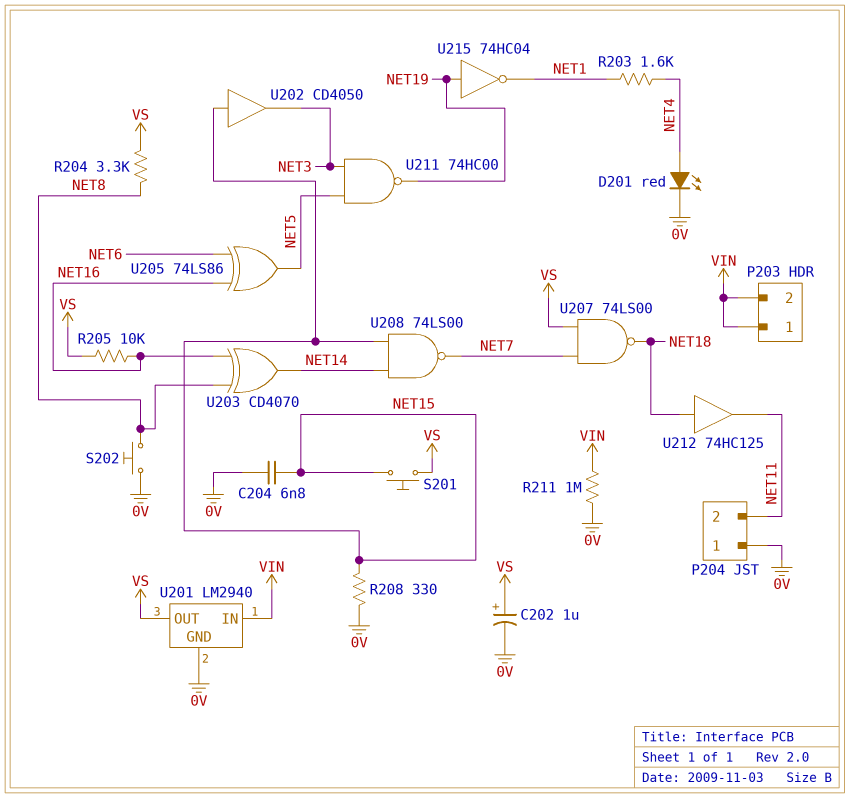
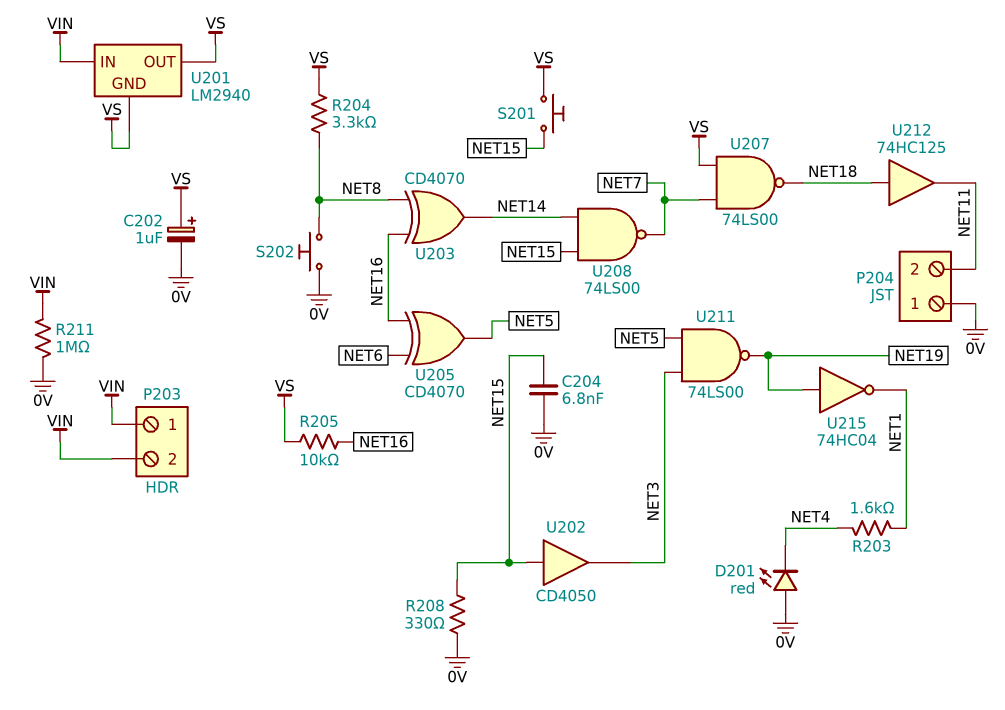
D201: LED red (A NET4, K 0V) -> LED red (A 0V, K NET4)
U201 pin GND: 0V -> VS
U205: XOR 74LS86 (in NET6, in NET16, out NET5) -> XOR CD4070 (in NET6, in NET16, out NET5)
U211: NAND 74HC00 (in NET3, in NET5, out NET19) -> NAND 74LS00 (in NET3, in NET5, out NET19)

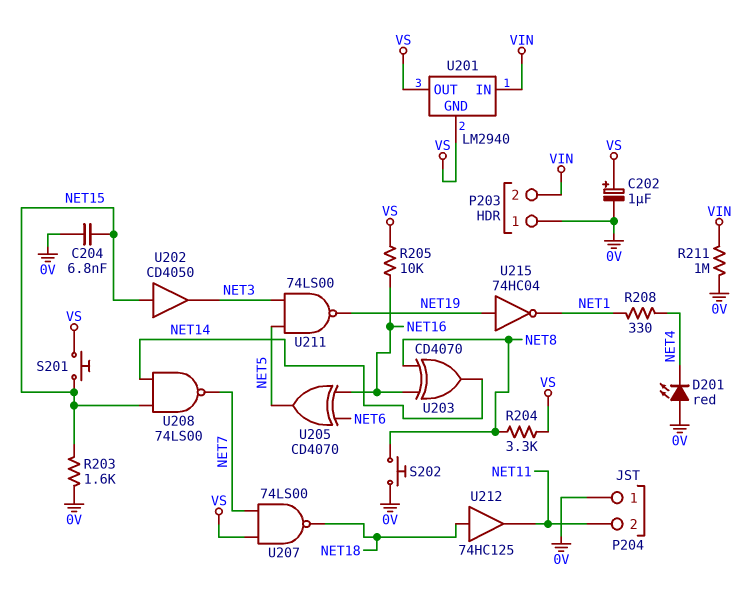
P203 pin 1: VIN -> 0V
R203: 1.6k (NET1, NET4) -> 1.6k (0V, NET15)
R208: 330 (0V, NET15) -> 330 (NET1, NET4)

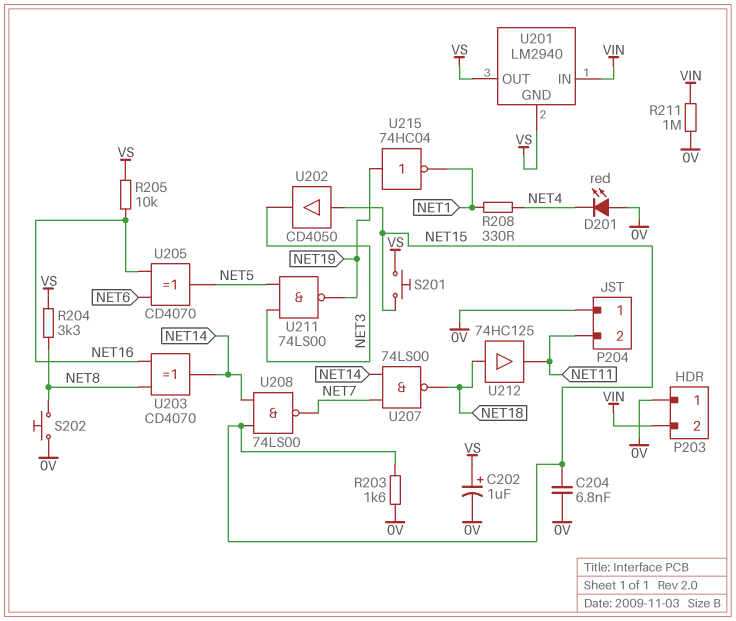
U207: NAND 74LS00 (in NET7, in VS, out NET18) -> NAND 74LS00 (in NET7, in NET14, out NET18)

